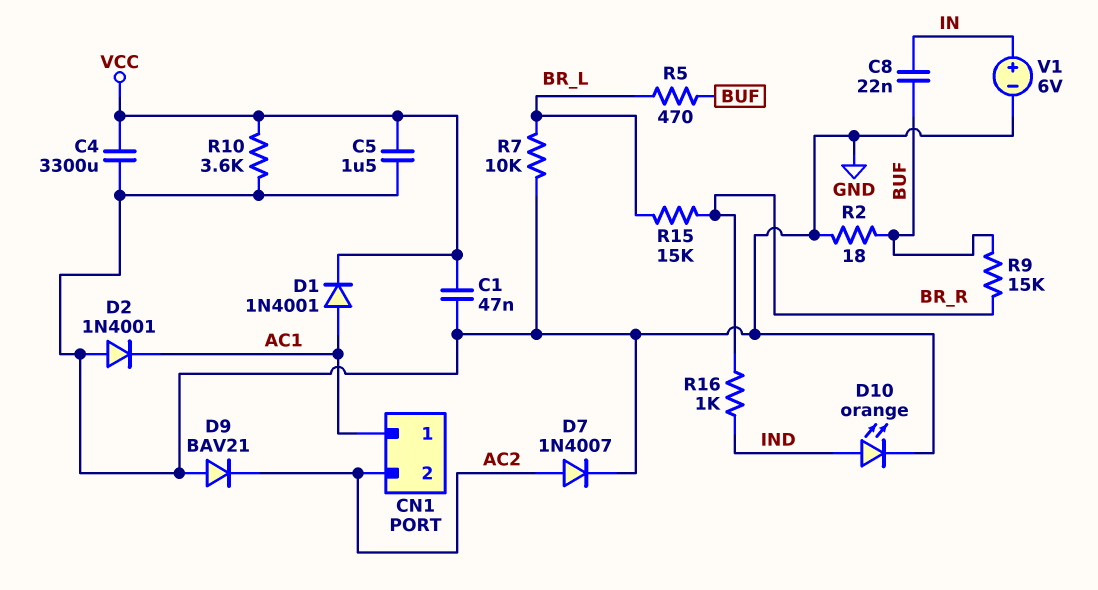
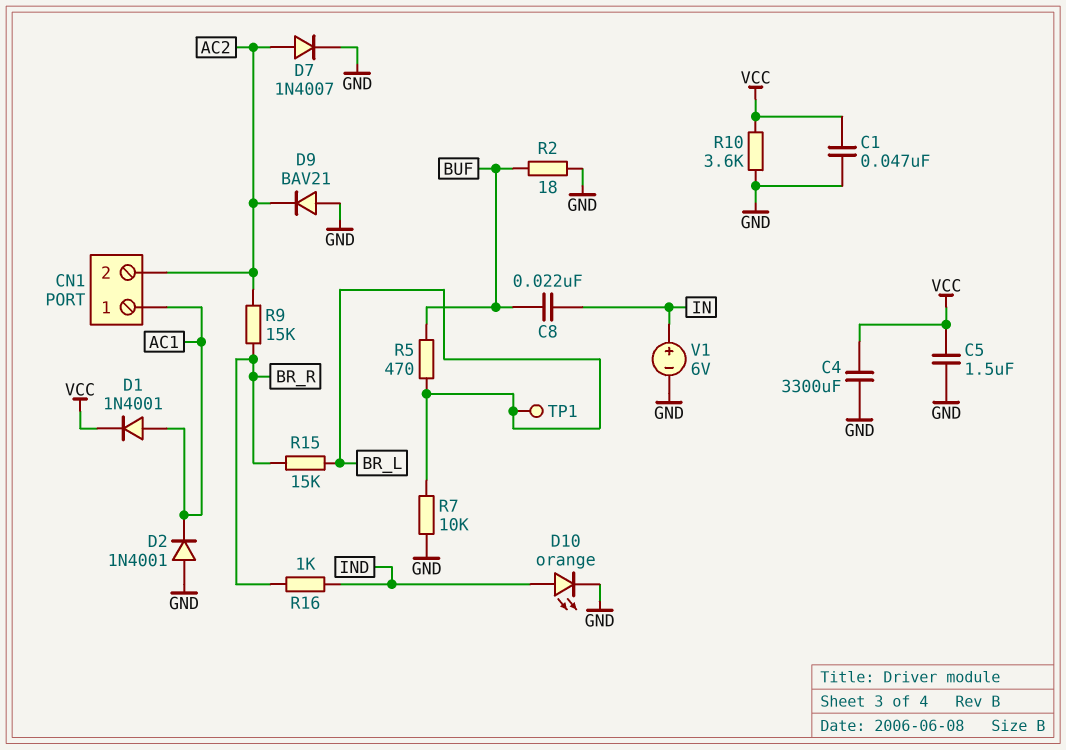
R9: 15k (BR_R, BUF) -> 15k (AC2, BR_R)
TP1: none -> test point (BR_L)

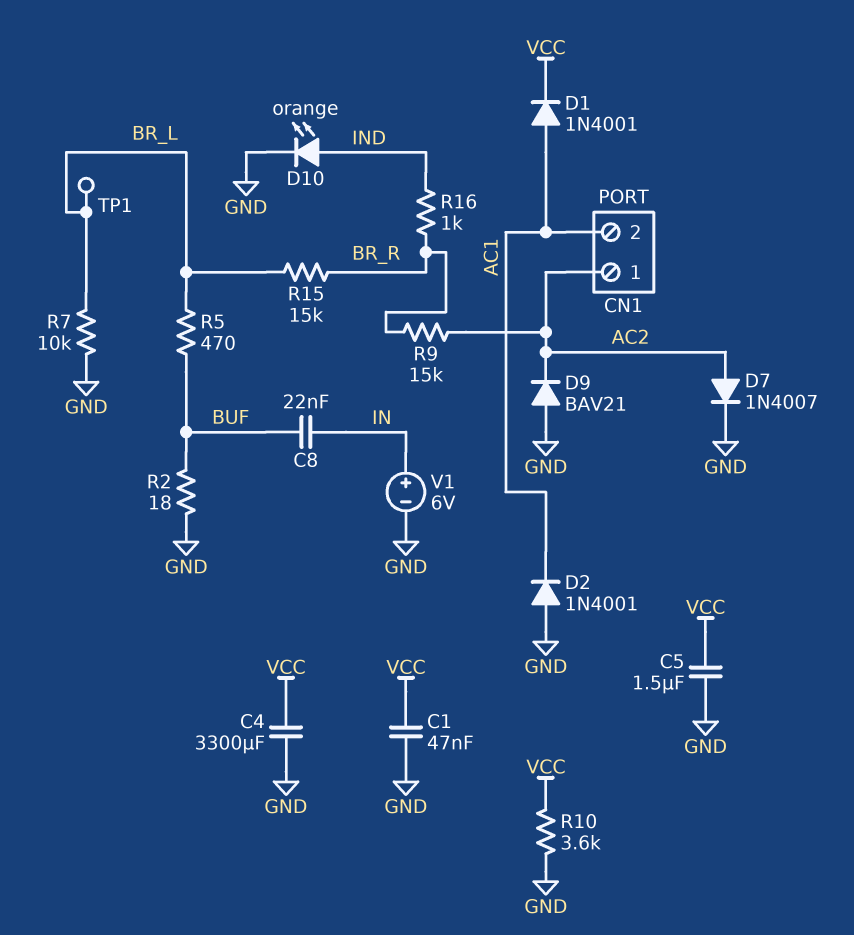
CN1 pin 1: AC1 -> AC2
CN1 pin 2: AC2 -> AC1

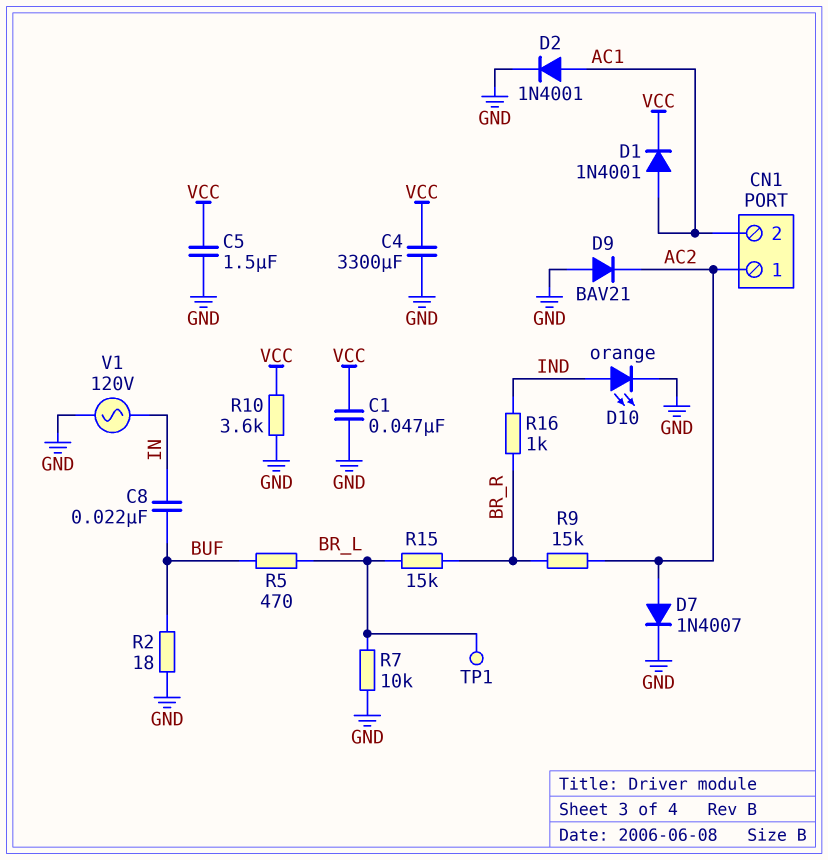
D2: diode 1N4001 (A GND, K AC1) -> diode 1N4001 (A AC1, K GND)
V1: 6V (plus IN, minus GND) -> AC 120V (GND, IN)

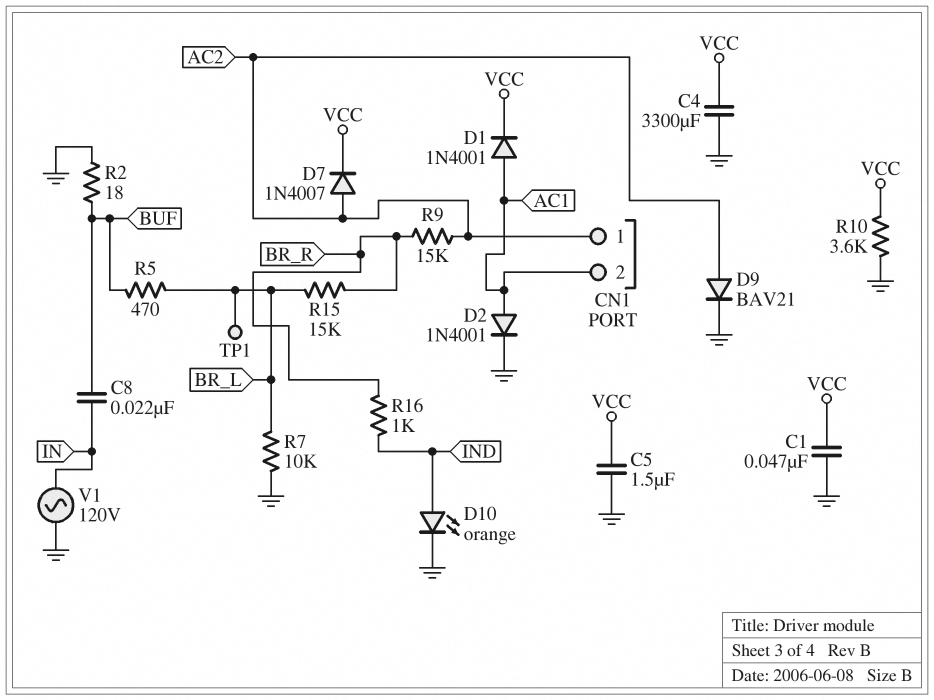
D7: diode 1N4007 (A AC2, K GND) -> diode 1N4007 (A AC2, K VCC)
D9: diode BAV21 (A GND, K AC2) -> diode BAV21 (A AC2, K GND)

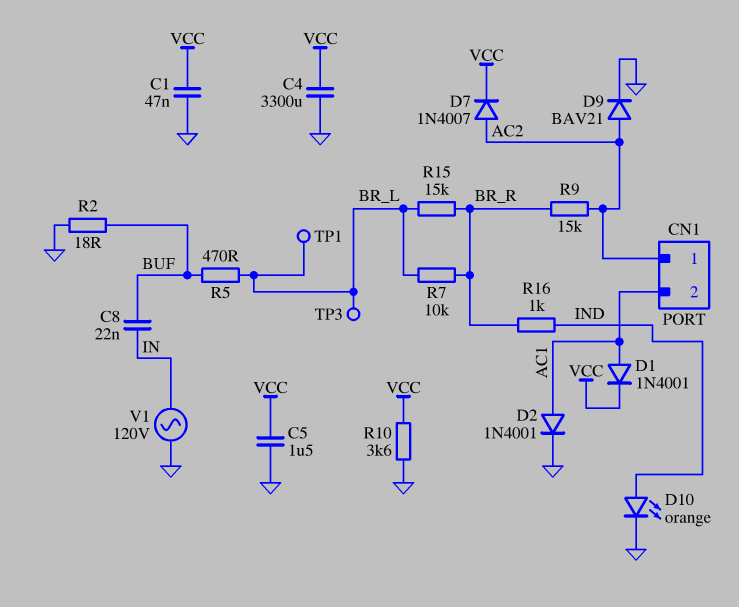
R7: 10k (BR_L, GND) -> 10k (BR_L, BR_R)
TP3: none -> test point (BR_L)

